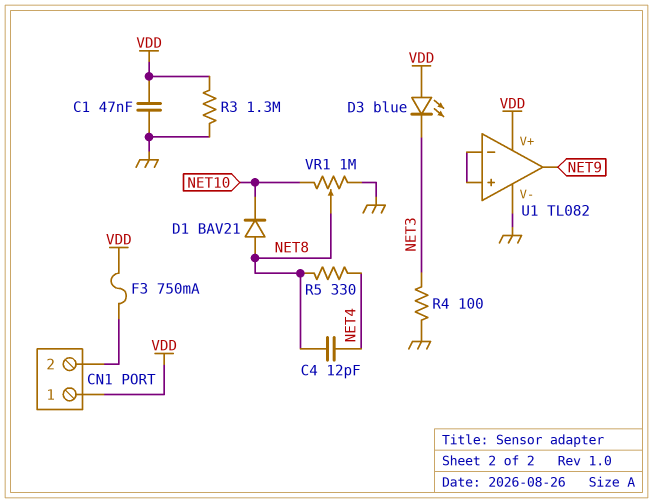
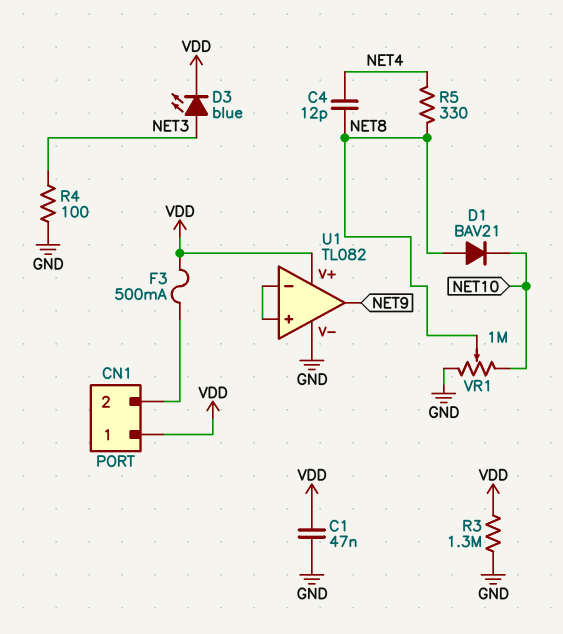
D3: LED blue (A VDD, K NET3) -> LED blue (A NET3, K VDD)
F3: 750mA (CN1/2, VDD) -> 500mA (CN1/2, VDD)

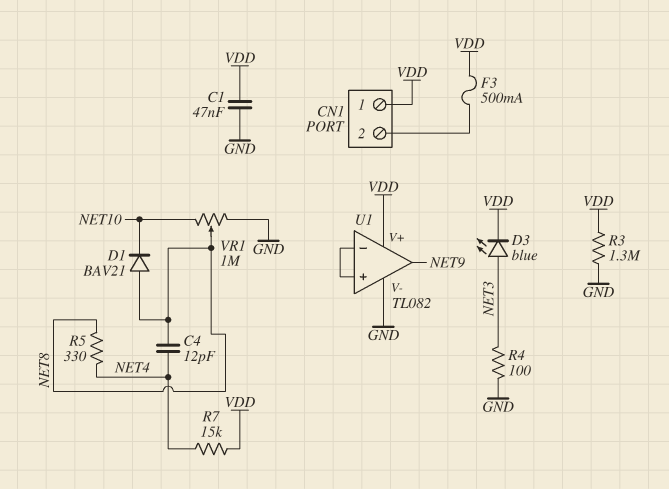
R7: none -> 15k (NET4, VDD)

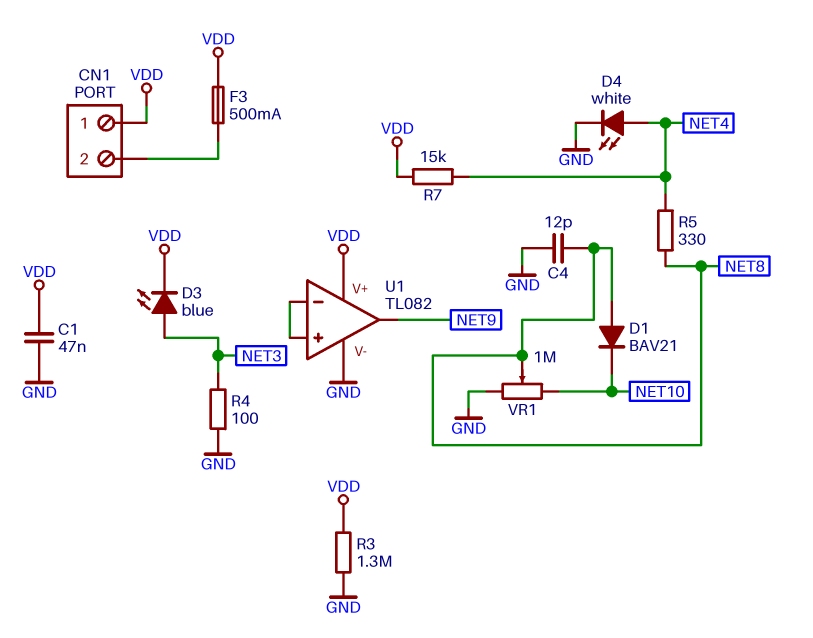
C4: 12pF (NET4, NET8) -> 12pF (GND, NET8)
D4: none -> LED white (A NET4, K GND)

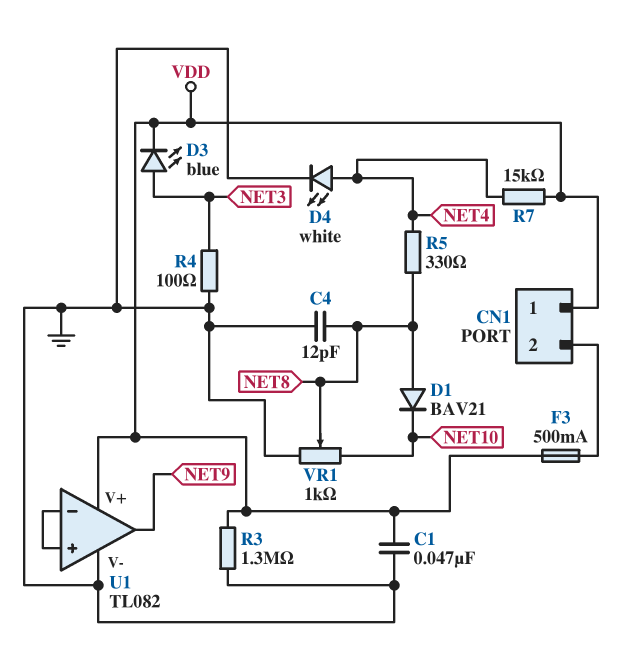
VR1: 1M (GND, NET10, wiper NET8) -> 1k (GND, NET10, wiper NET8)

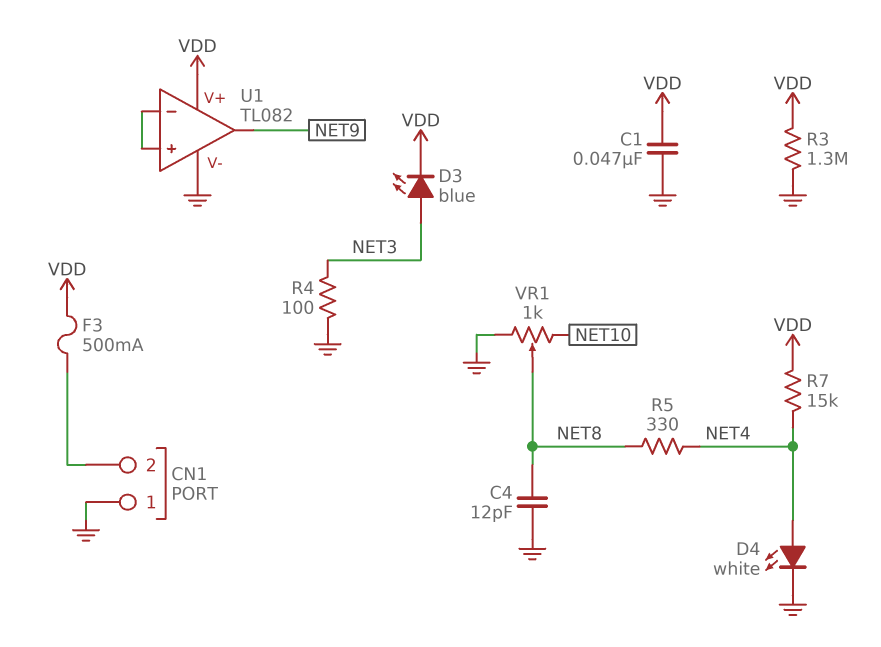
CN1 pin 1: VDD -> GND
D1: diode BAV21 (A NET8, K NET10) -> none

